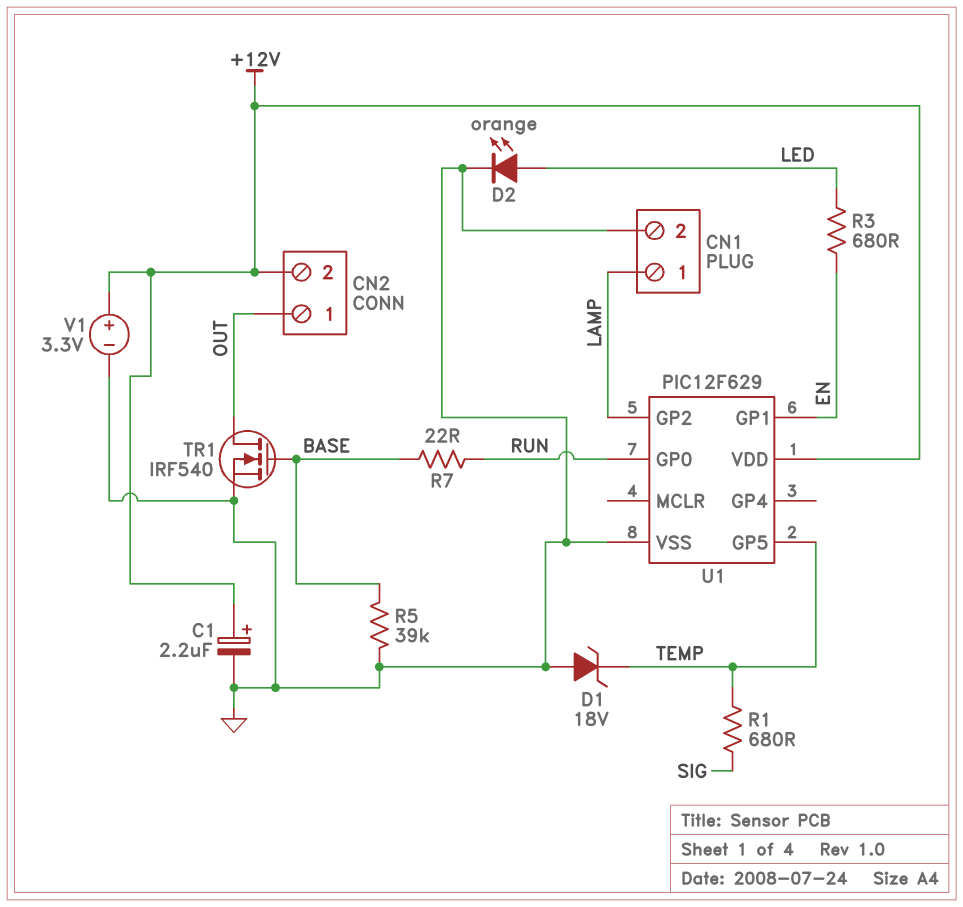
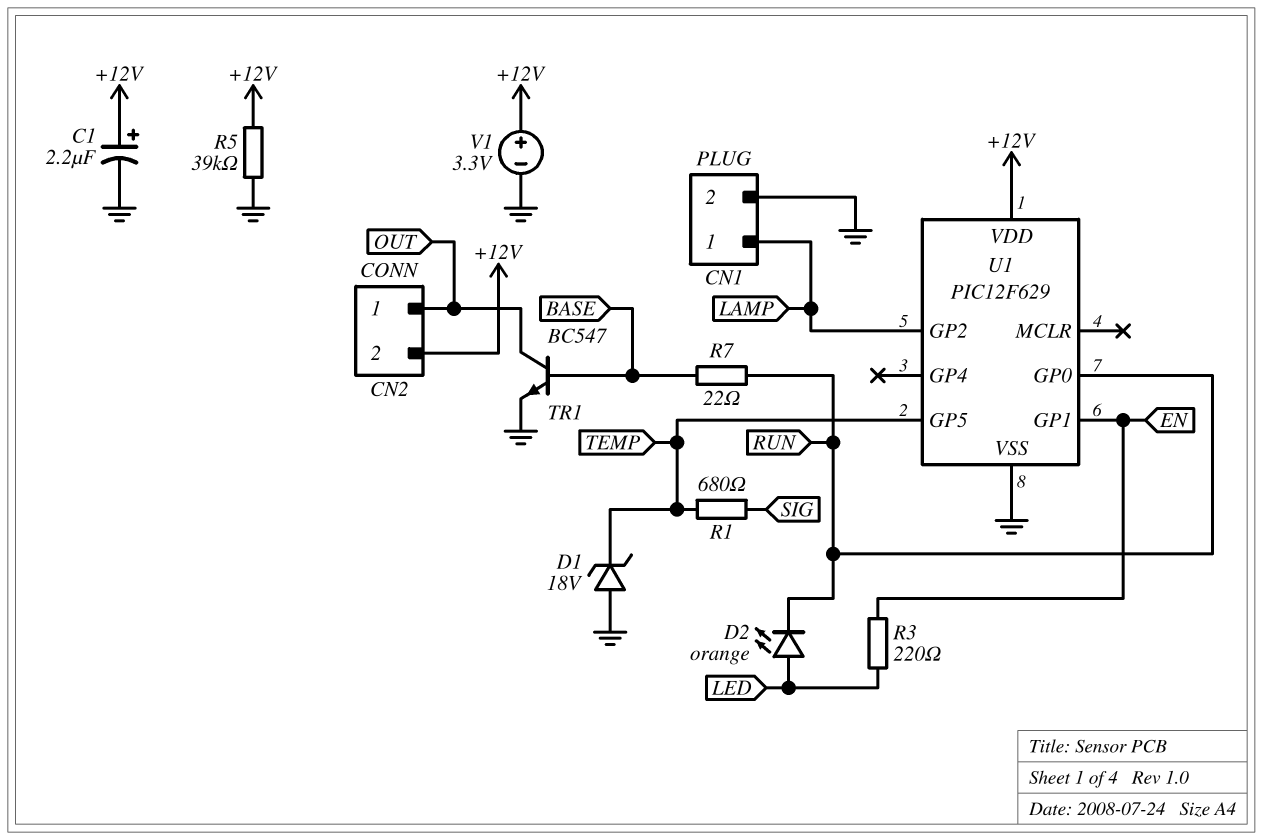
D2: LED orange (A LED, K GND) -> LED orange (A LED, K RUN)
R3: 680 (EN, LED) -> 220 (EN, LED)
R5: 39k (BASE, GND) -> 39k (+12V, GND)
TR1: NMOS IRF540 (G BASE, D OUT, S GND) -> NPN BC547 (B BASE, C OUT, E GND)

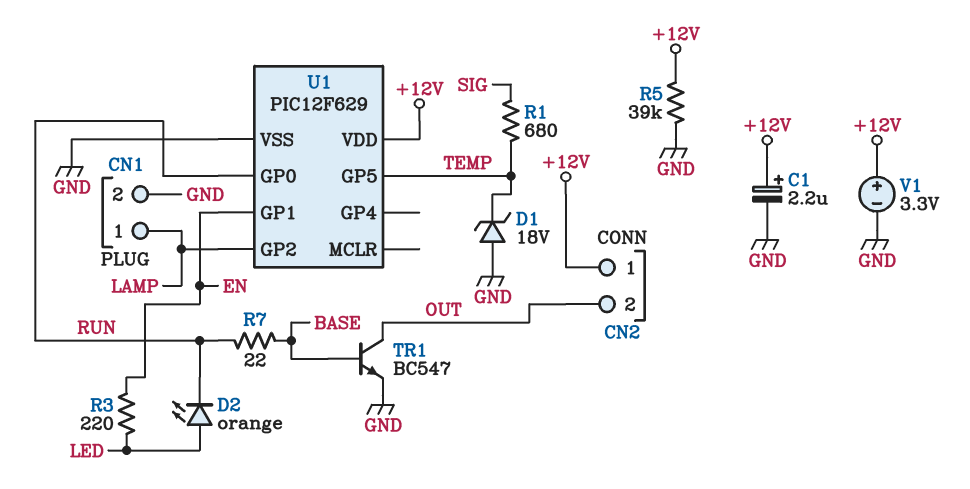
CN2 pin 1: OUT -> +12V
CN2 pin 2: +12V -> OUT

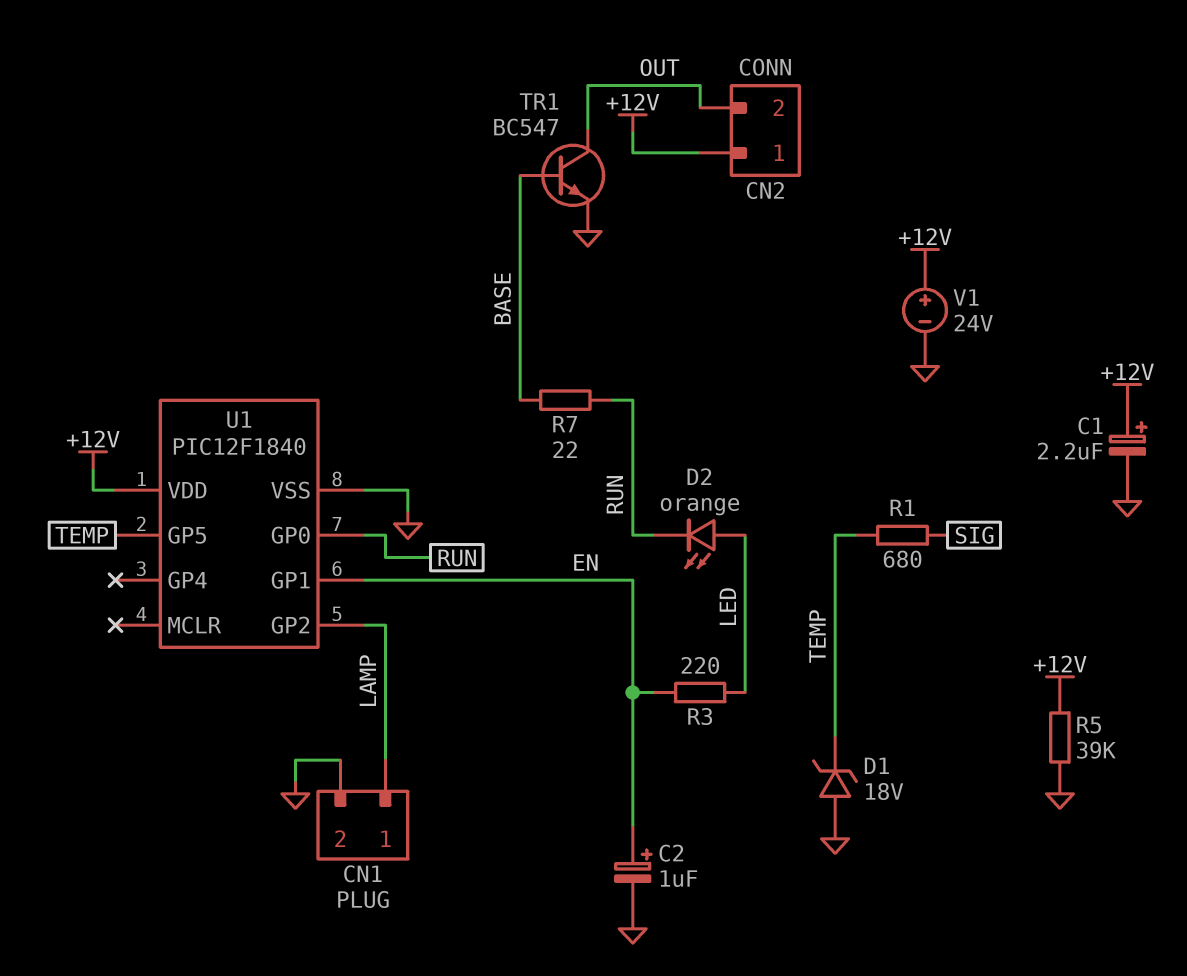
C2: none -> 1uF (plus EN, minus GND)
U1: PIC12F629 -> PIC12F1840
V1: 3.3V (plus +12V, minus GND) -> 24V (plus +12V, minus GND)

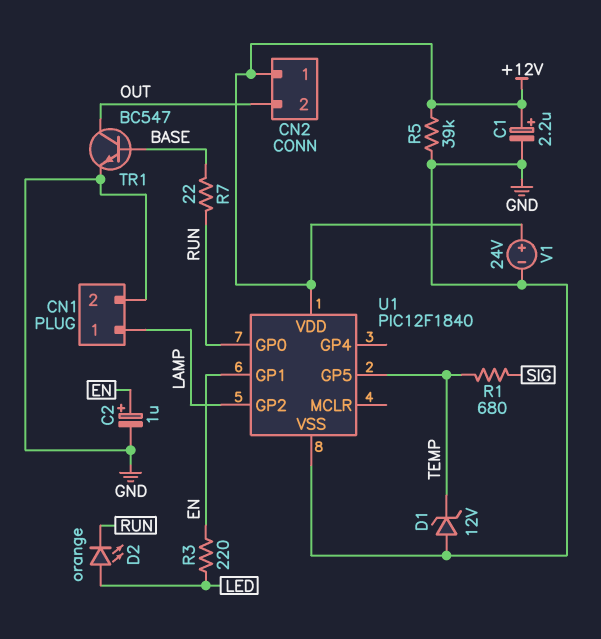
D1: zener 18V (A GND, K TEMP) -> zener 12V (A GND, K TEMP)

